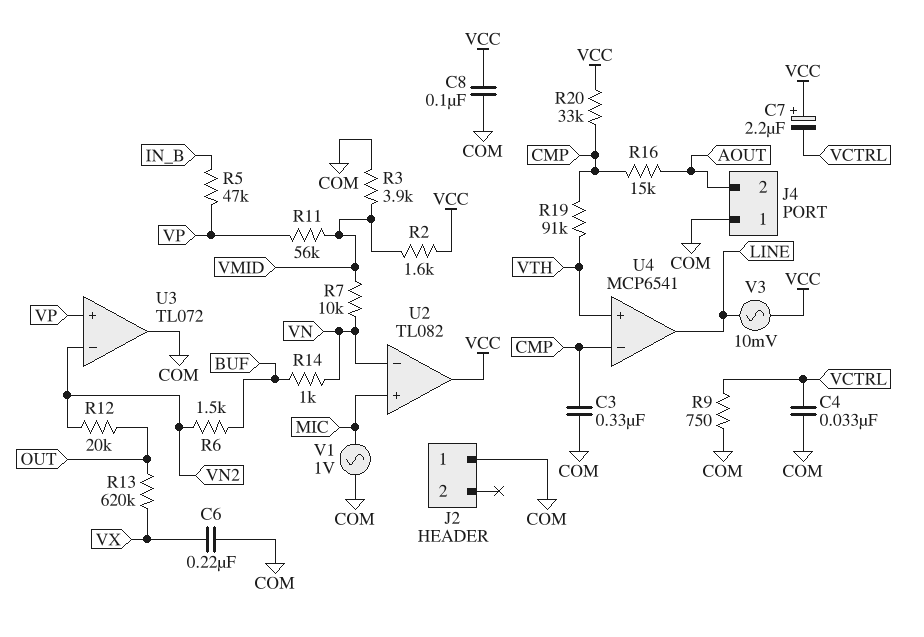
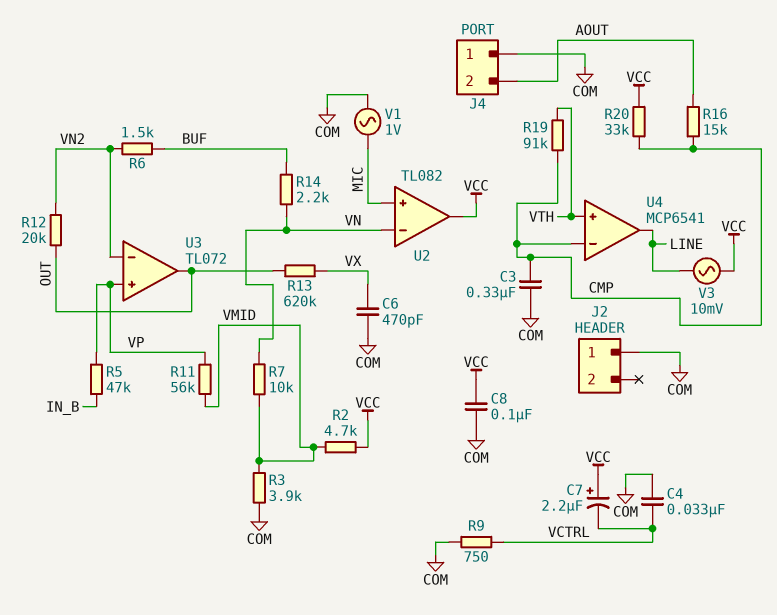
C6: 220nF (COM, VX) -> 470pF (COM, VX)
R2: 1.6k (VCC, VMID) -> 4.7k (VCC, VMID)
R14: 1k (BUF, VN) -> 2.2k (BUF, VN)
U3 pin out: COM -> OUT

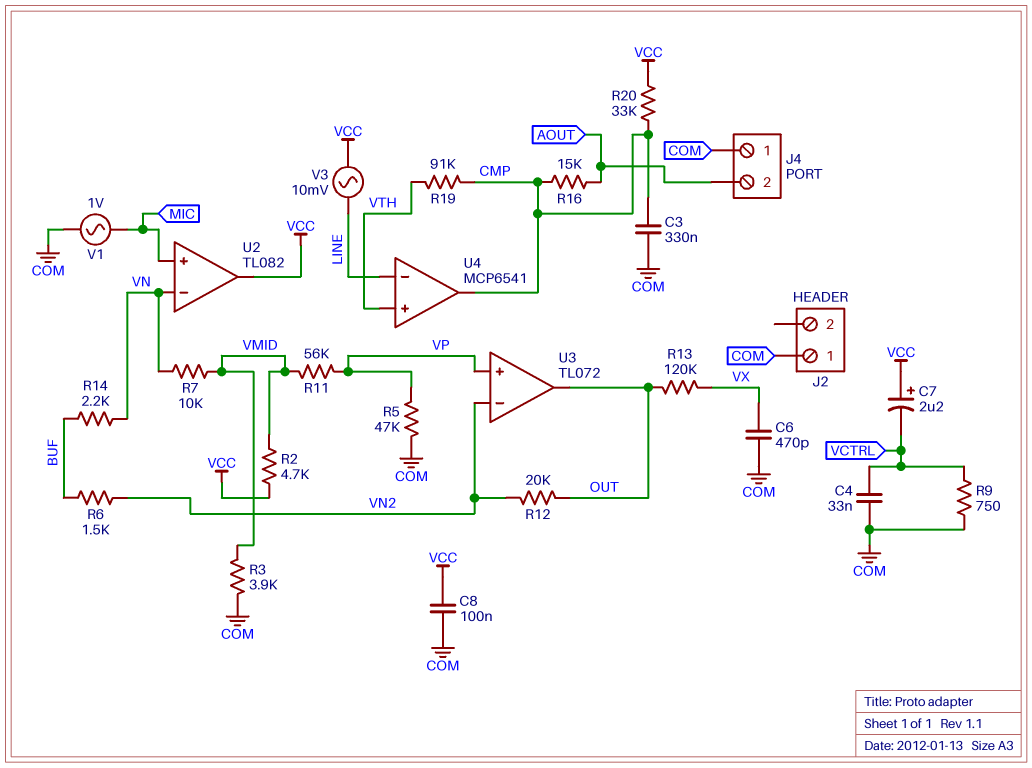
R5: 47k (IN_B, VP) -> 47k (COM, VP)
R13: 620k (OUT, VX) -> 120k (OUT, VX)
U4 pin in-: CMP -> LINE
U4 pin out: LINE -> CMP

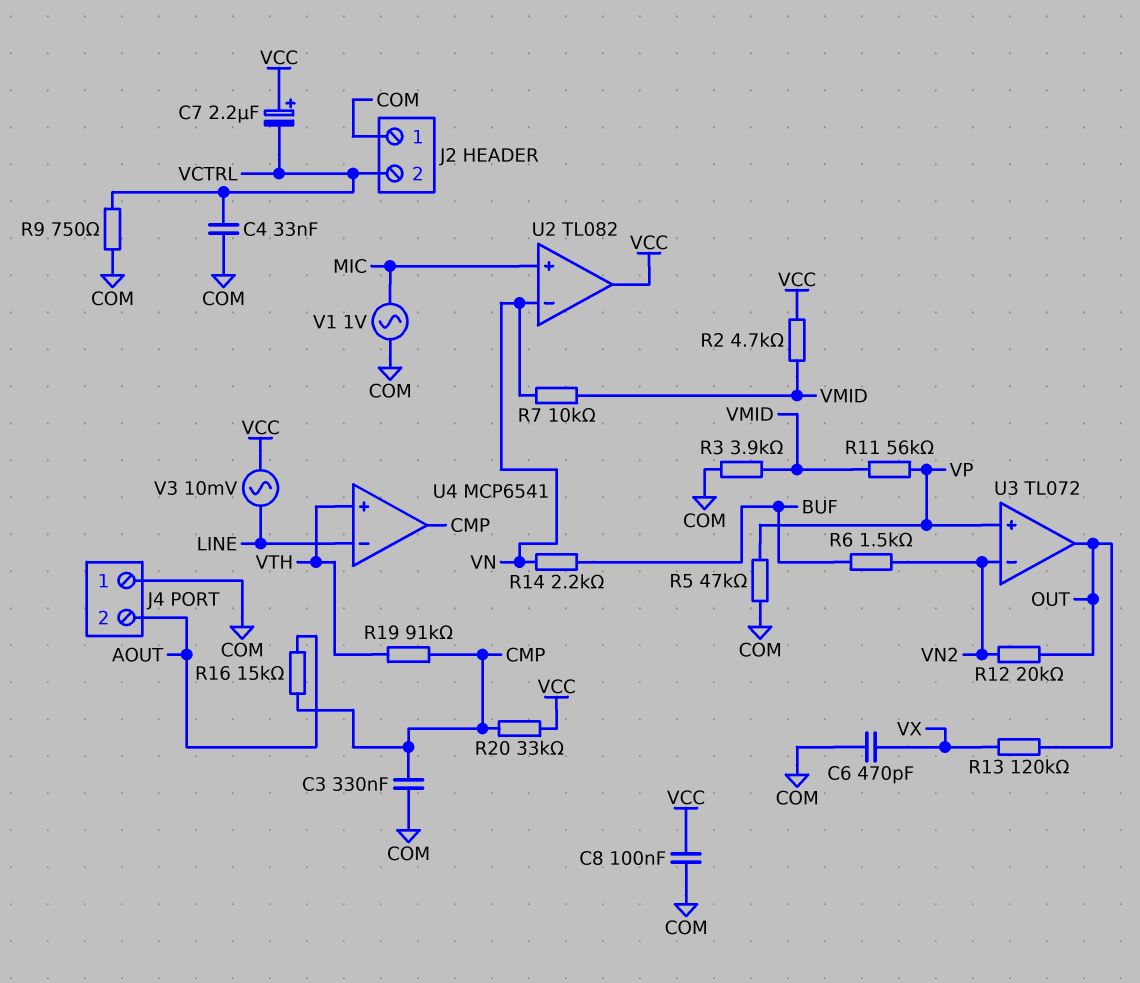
J2 pin 2: none -> VCTRL

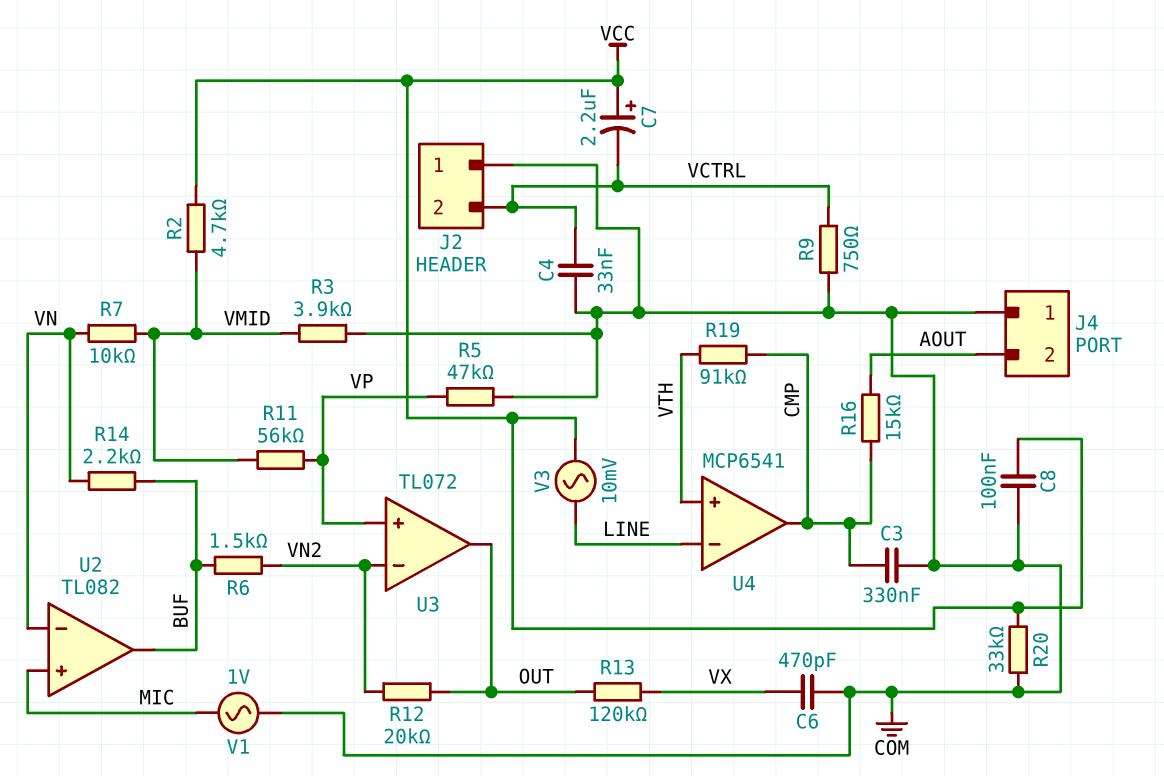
R20: 33k (CMP, VCC) -> 33k (COM, VCC)
U2 pin out: VCC -> BUF

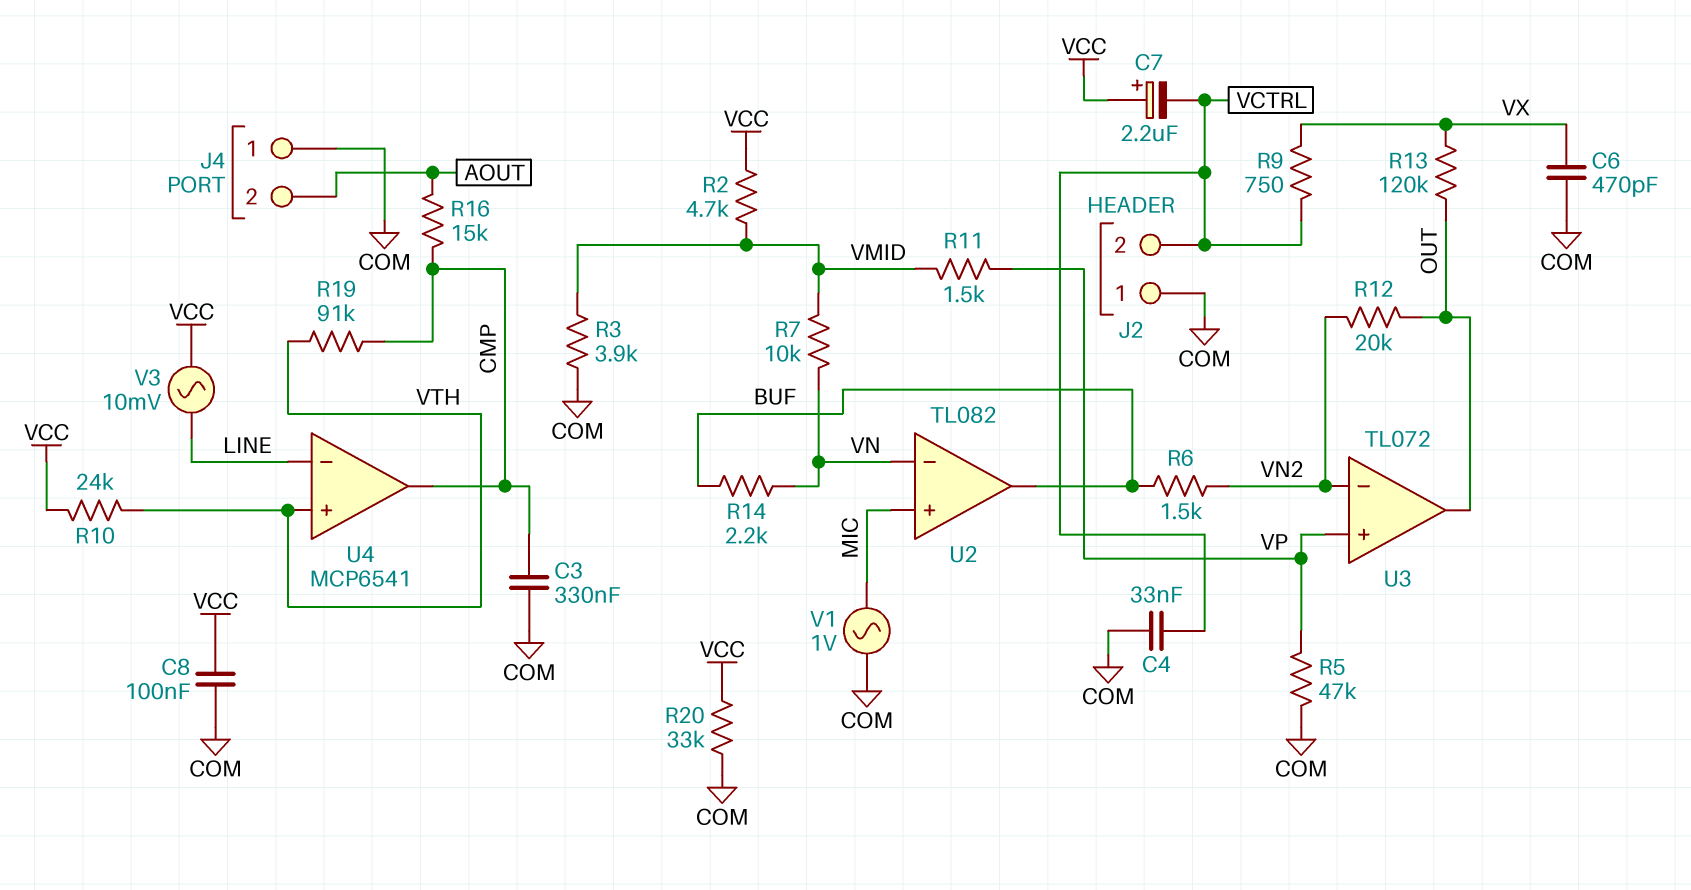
R9: 750 (COM, VCTRL) -> 750 (VCTRL, VX)
R10: none -> 24k (VCC, VTH)
R11: 56k (VMID, VP) -> 1.5k (VMID, VP)

